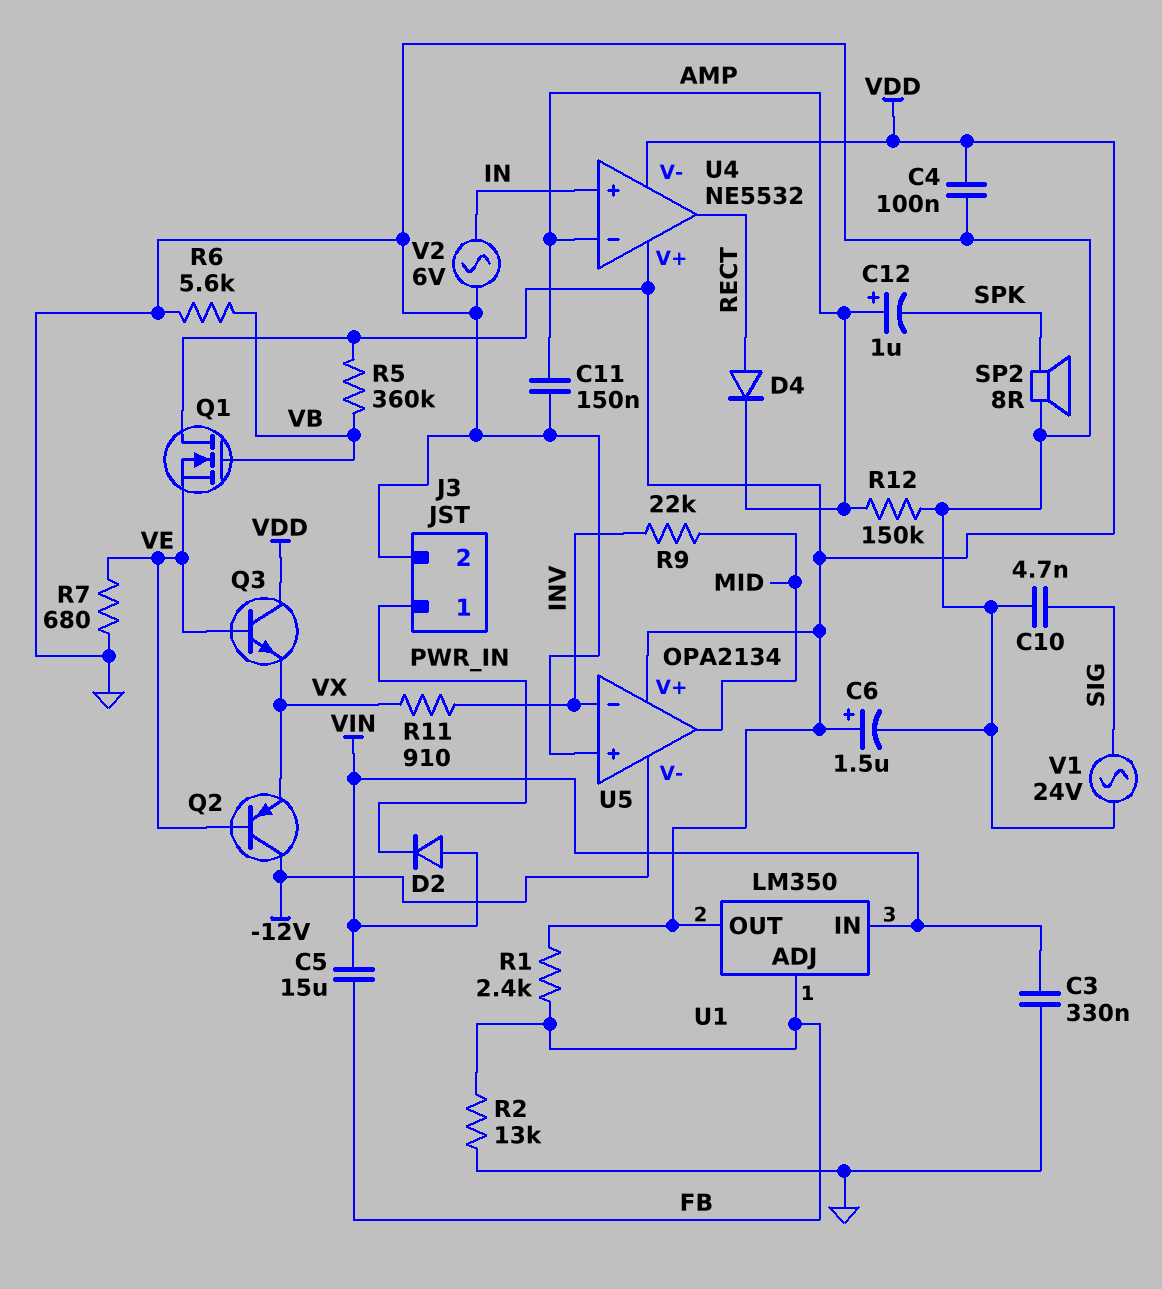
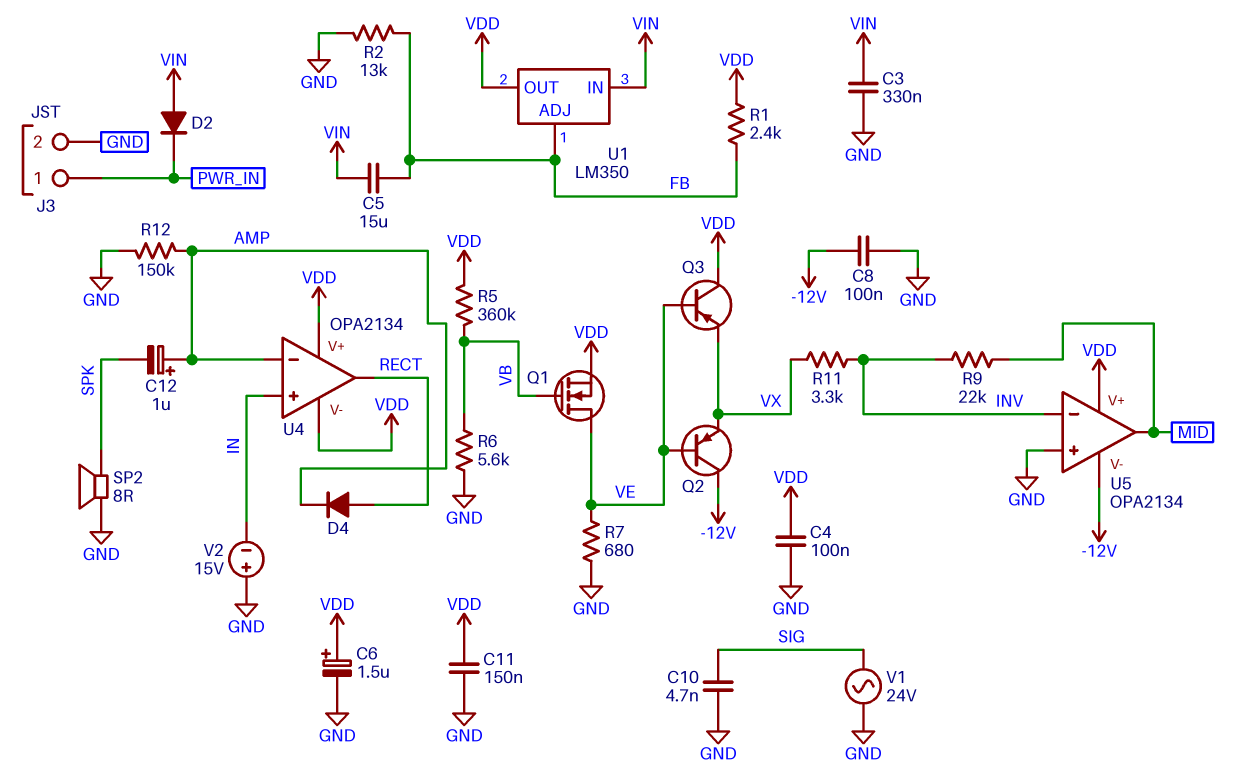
C8: none -> 100nF (-12V, GND)
C11: 150nF (AMP, GND) -> 150nF (GND, VDD)
Q1: NMOS (G VB, D VDD, S VE) -> NMOS (G VB, D VE, S VDD)
Q3: NPN (B VE, C VDD, E VX) -> PNP (B VE, C VDD, E VX)
R11: 910 (INV, VX) -> 3.3k (INV, VX)
U4: NE5532 -> OPA2134
V2: AC 6V (GND, IN) -> 15V (plus GND, minus IN)

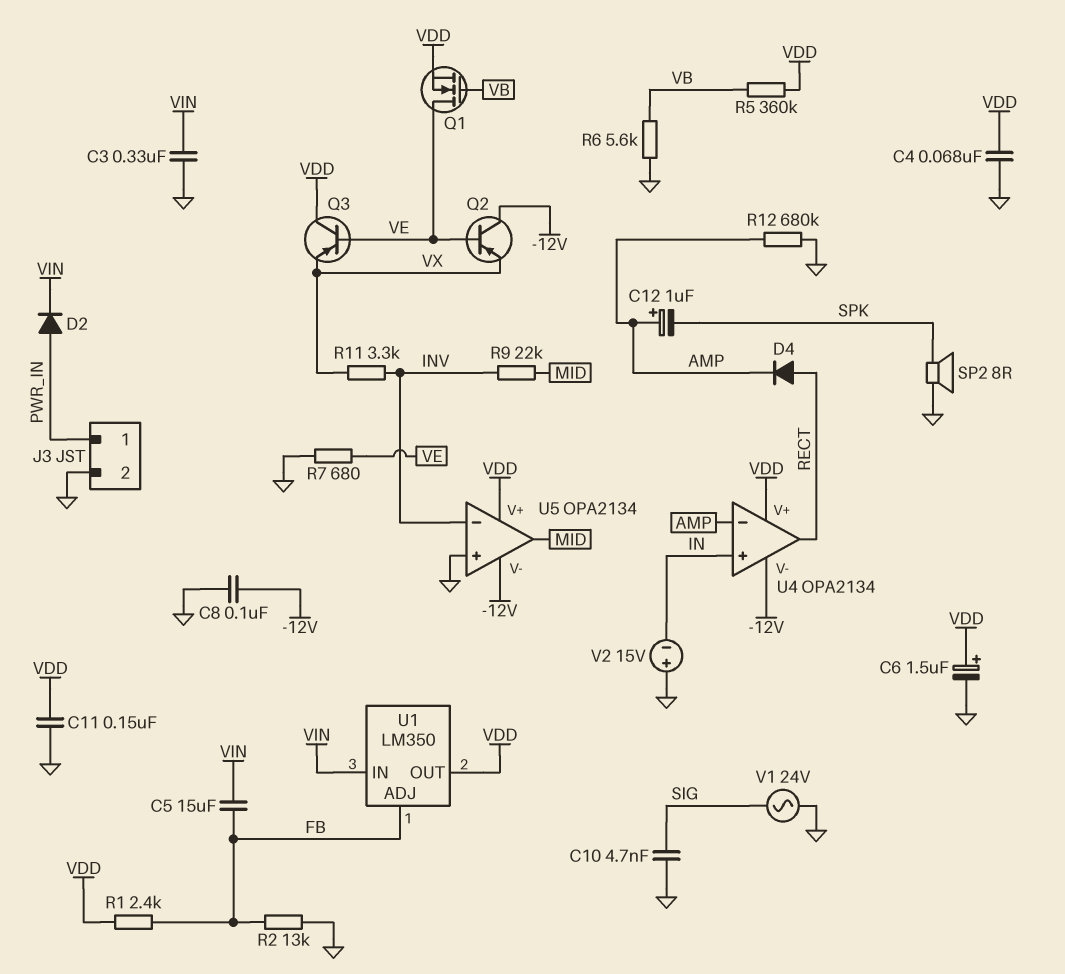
C4: 100nF (GND, VDD) -> 68nF (GND, VDD)
D2: diode (A VIN, K PWR_IN) -> diode (A PWR_IN, K VIN)
R12: 150k (AMP, GND) -> 680k (AMP, GND)
U4 pin V-: VDD -> -12V

